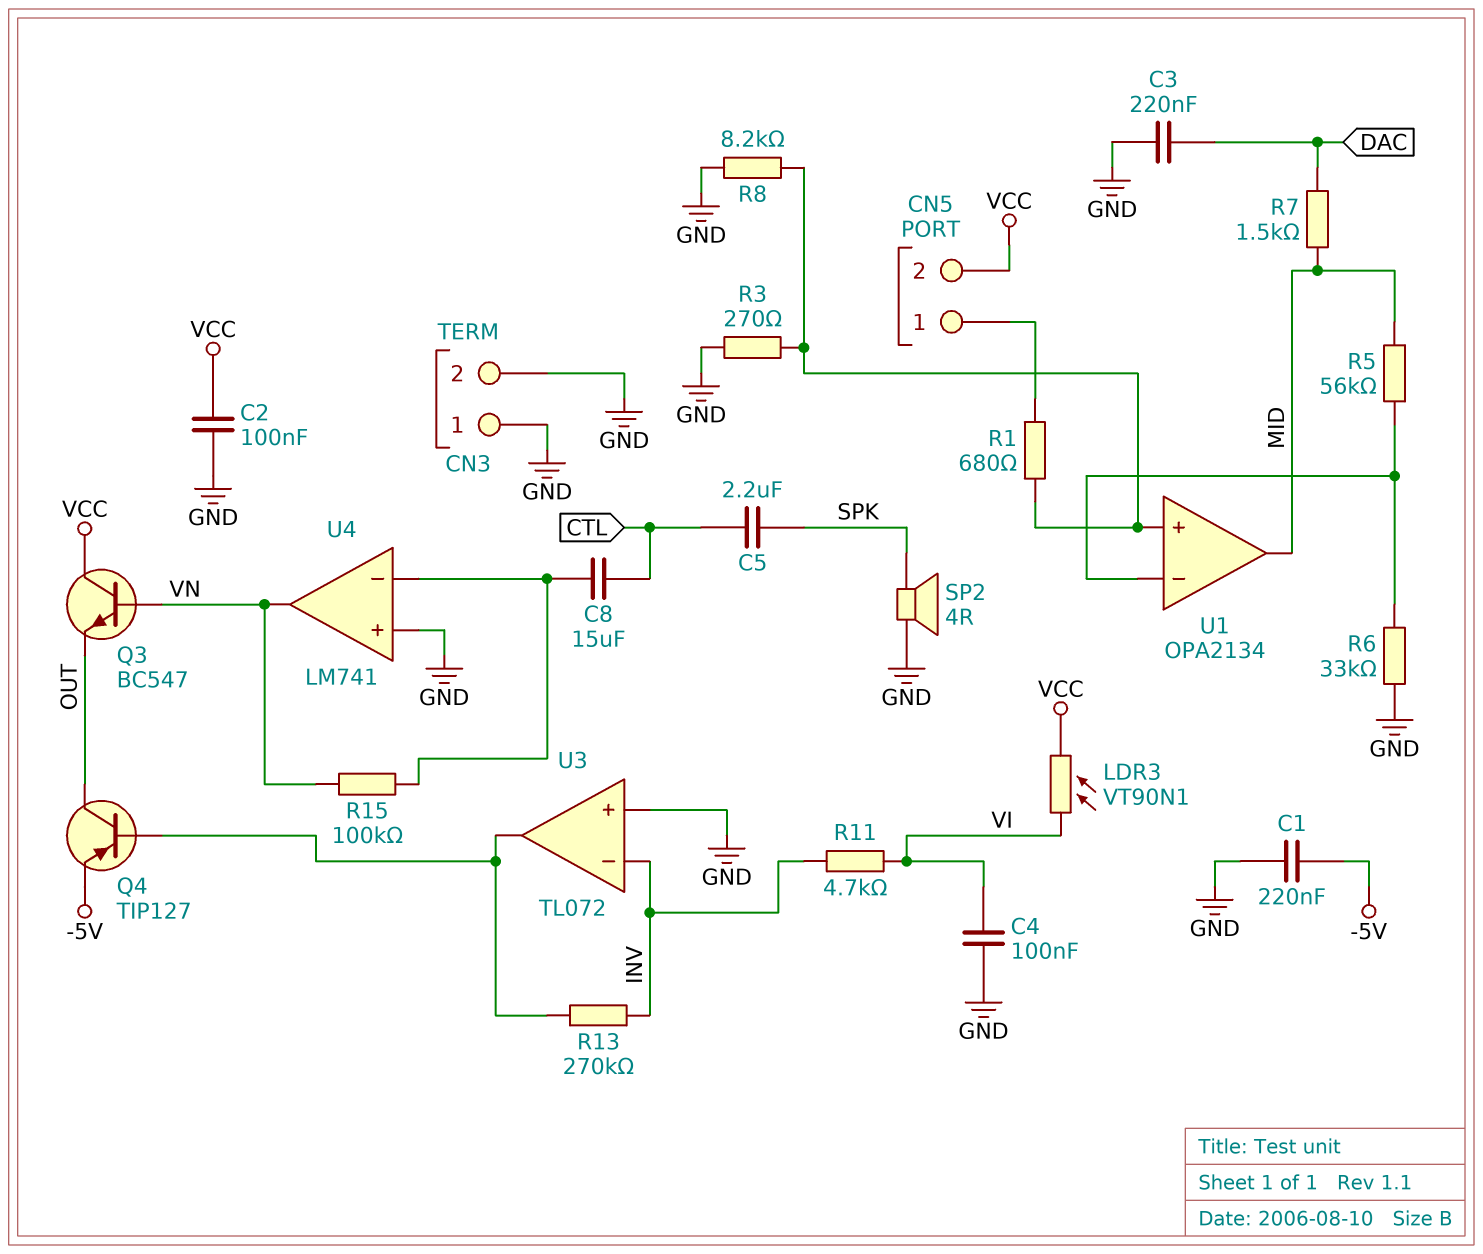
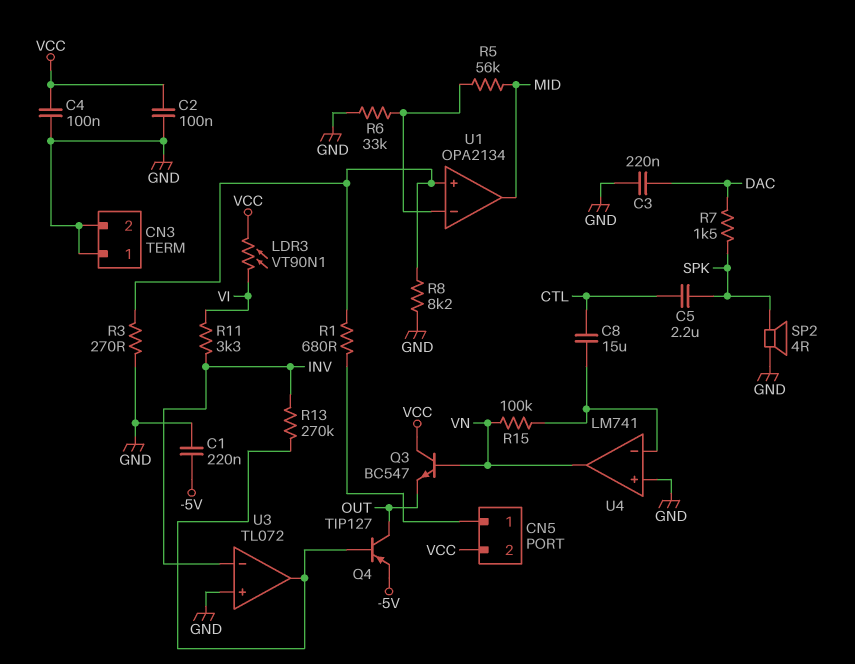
C4: 100nF (GND, VI) -> 100nF (GND, VCC)
R7: 1.5k (DAC, MID) -> 1.5k (DAC, SPK)
R11: 4.7k (INV, VI) -> 3.3k (INV, VI)

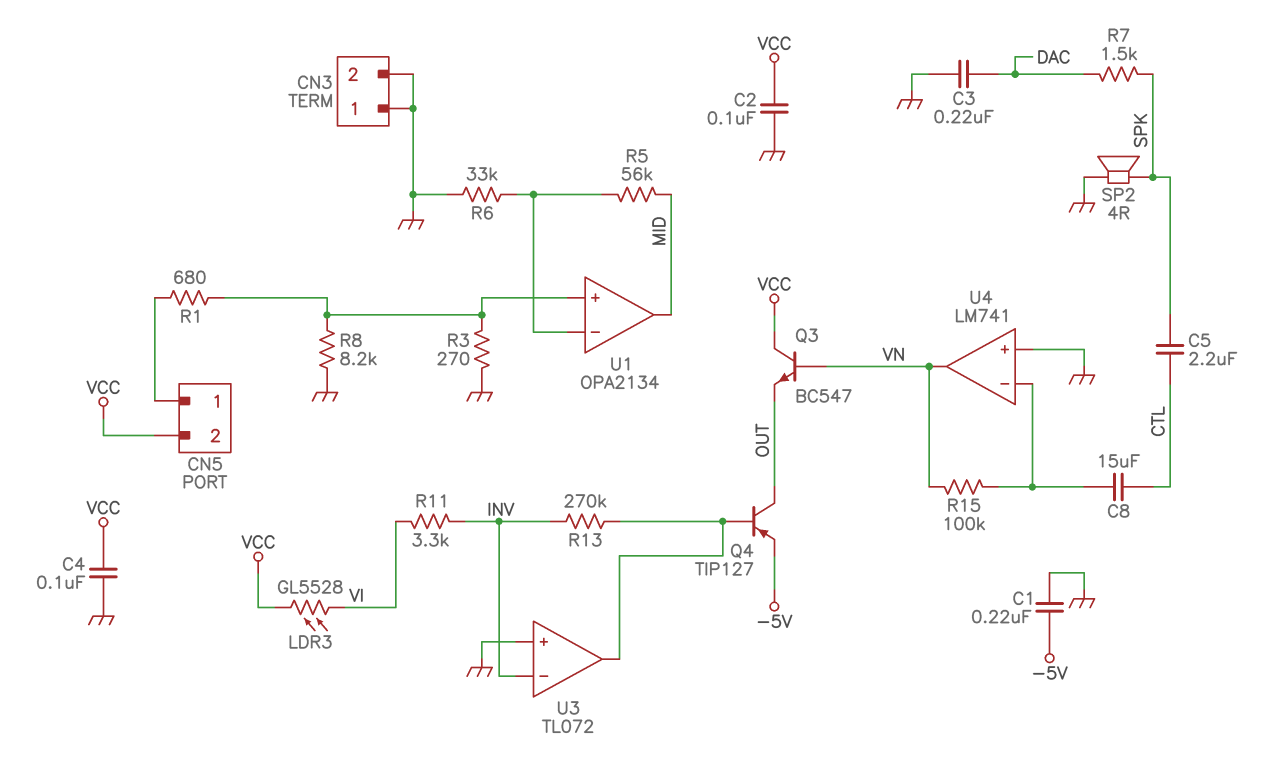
LDR3: VT90N1 (VCC, VI) -> GL5528 (VCC, VI)

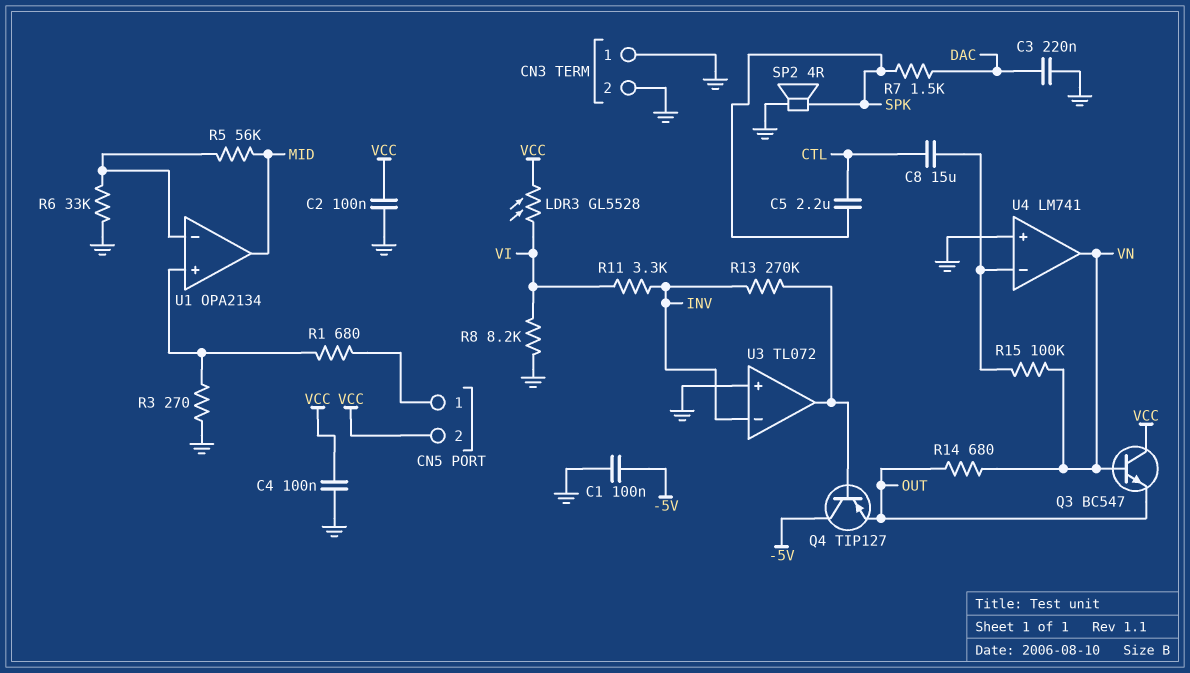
C1: 220nF (-5V, GND) -> 100nF (-5V, GND)
Q4: PNP TIP127 (B U3/out, C OUT, E -5V) -> PNP TIP127 (B U3/out, C -5V, E OUT)
R8: 8.2k (GND, U1/in+) -> 8.2k (GND, VI)
R14: none -> 680 (OUT, VN)

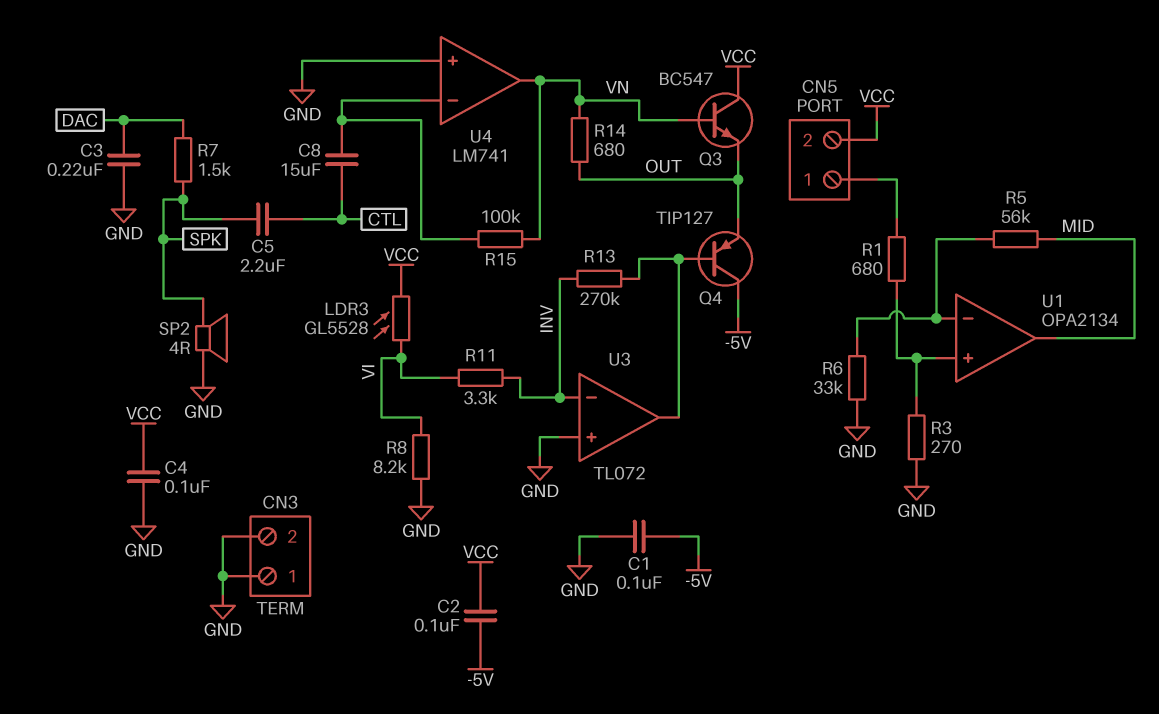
C2: 100nF (GND, VCC) -> 100nF (-5V, VCC)

